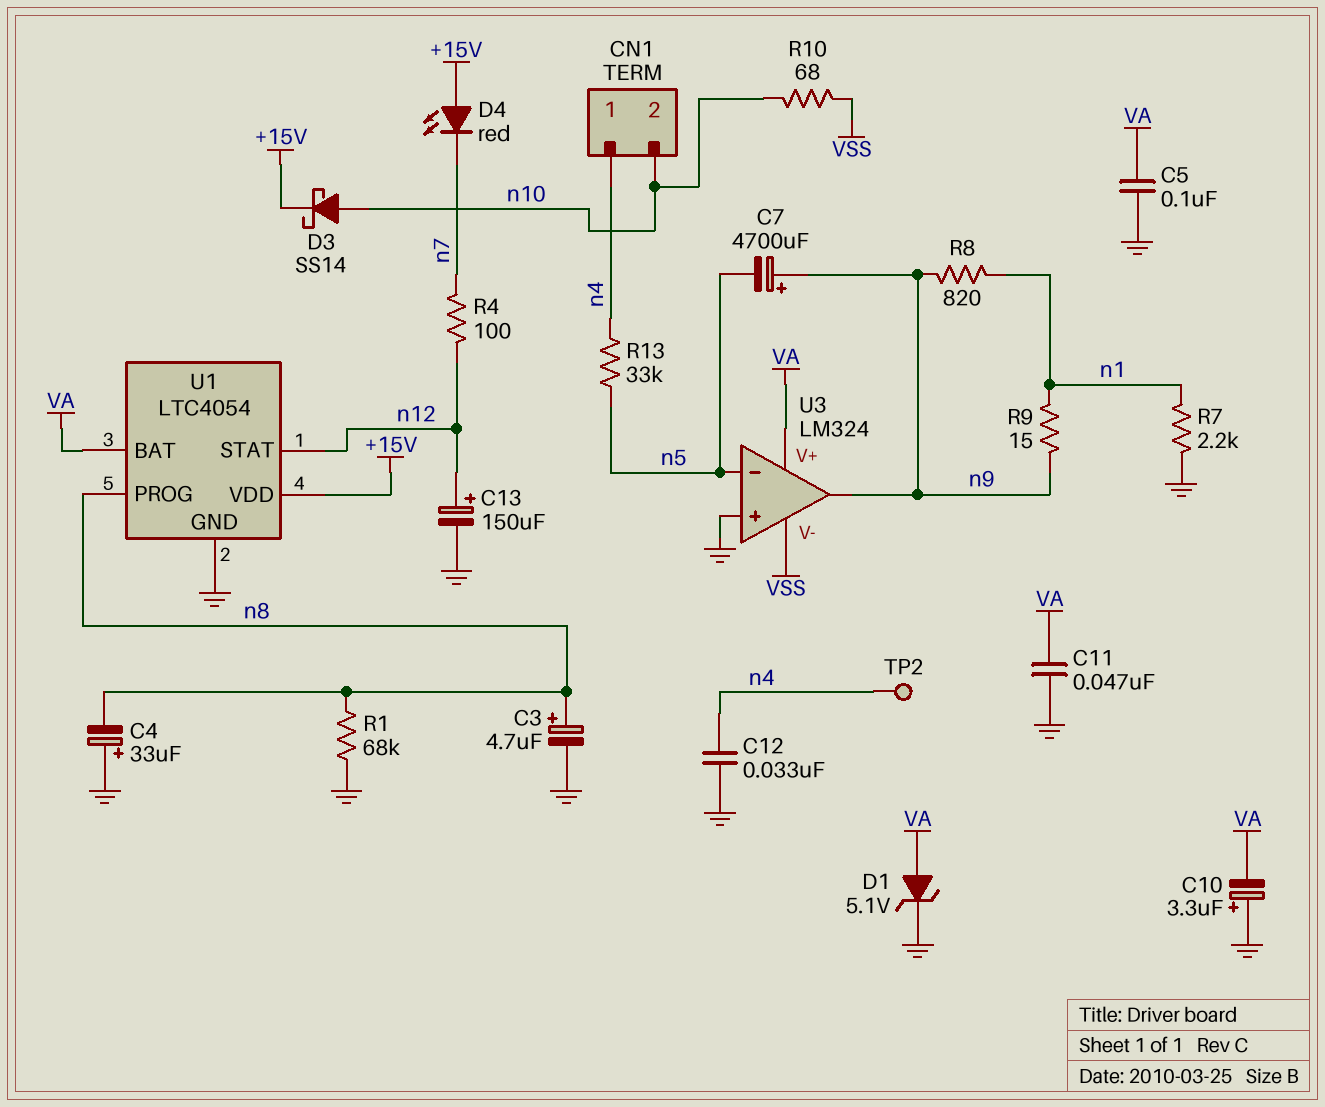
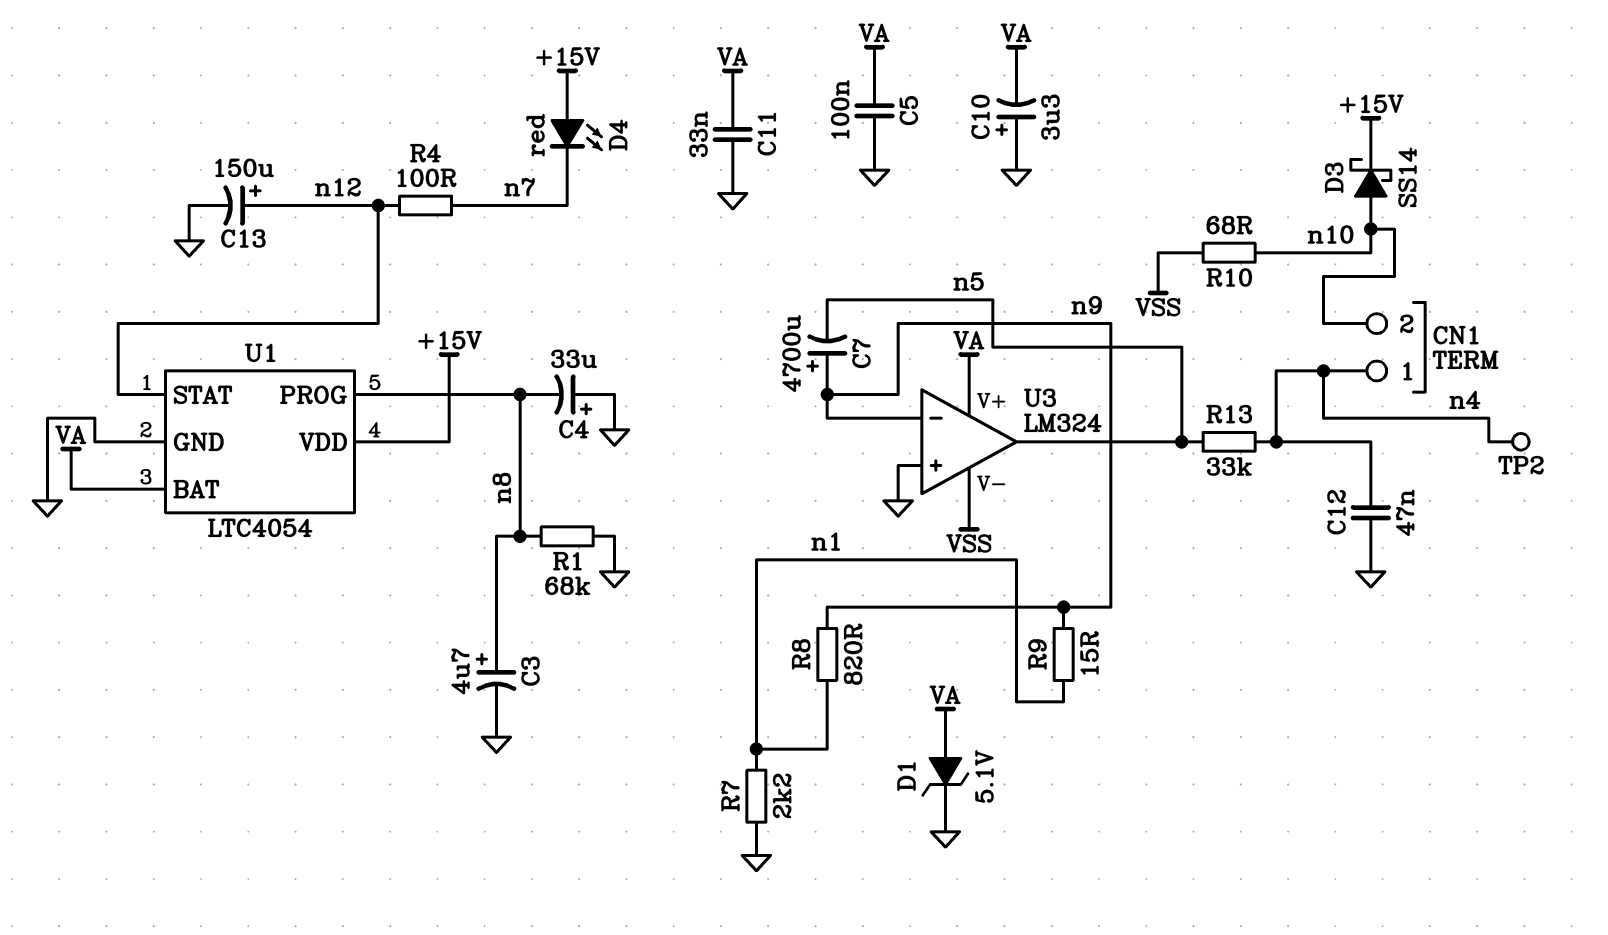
C11: 47nF (GND, VA) -> 33nF (GND, VA)
C12: 33nF (GND, n4) -> 47nF (GND, n4)
U3 pin in-: n5 -> n9
U3 pin out: n9 -> n5

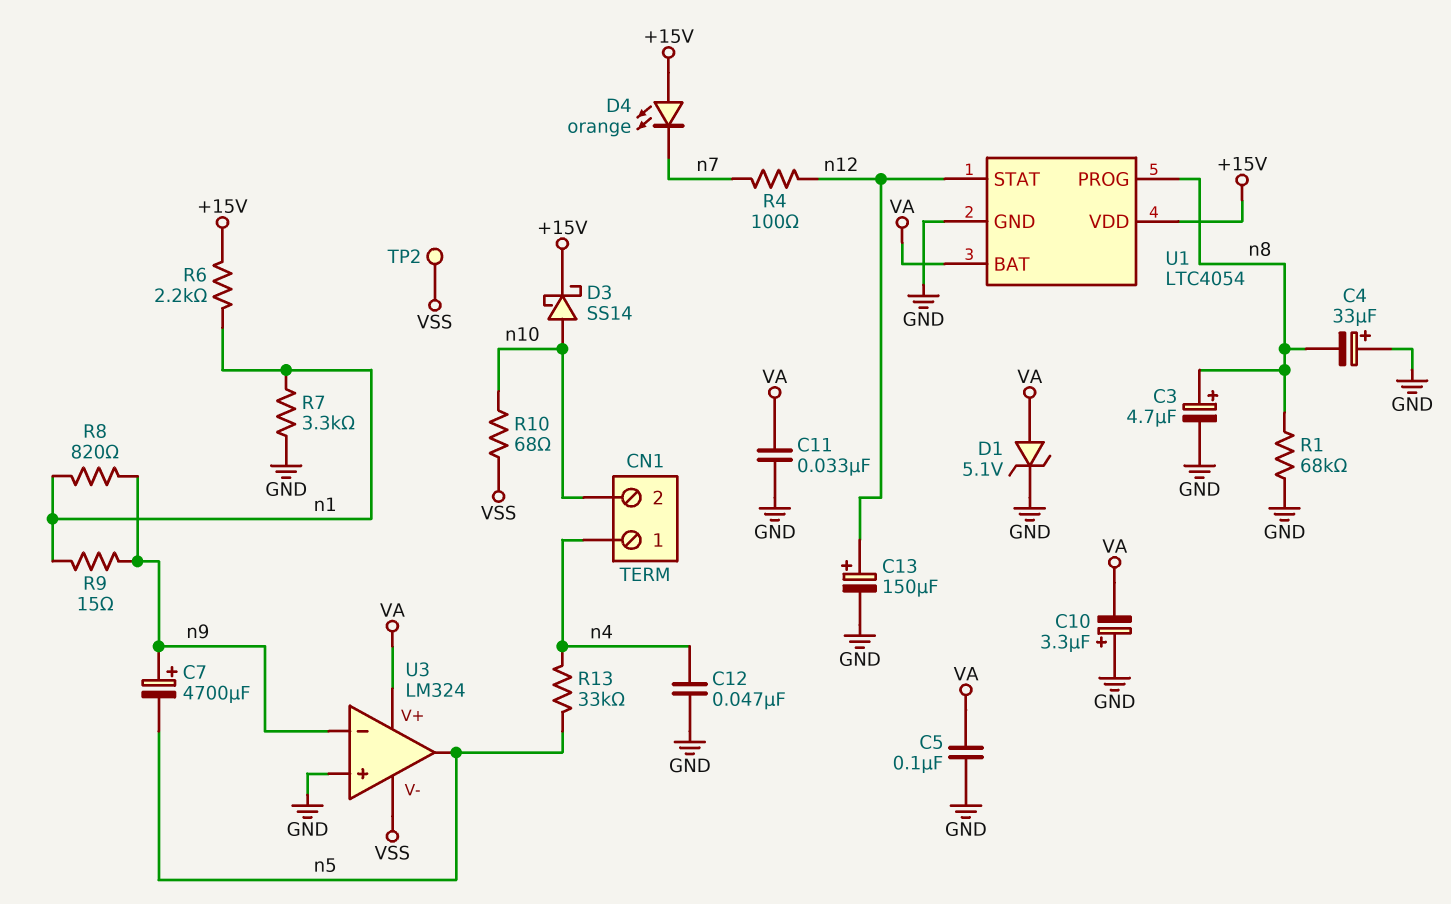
D4: LED red (A +15V, K n7) -> LED orange (A +15V, K n7)
R6: none -> 2.2k (+15V, n1)
R7: 2.2k (GND, n1) -> 3.3k (GND, n1)
TP2: test point (n4) -> test point (VSS)

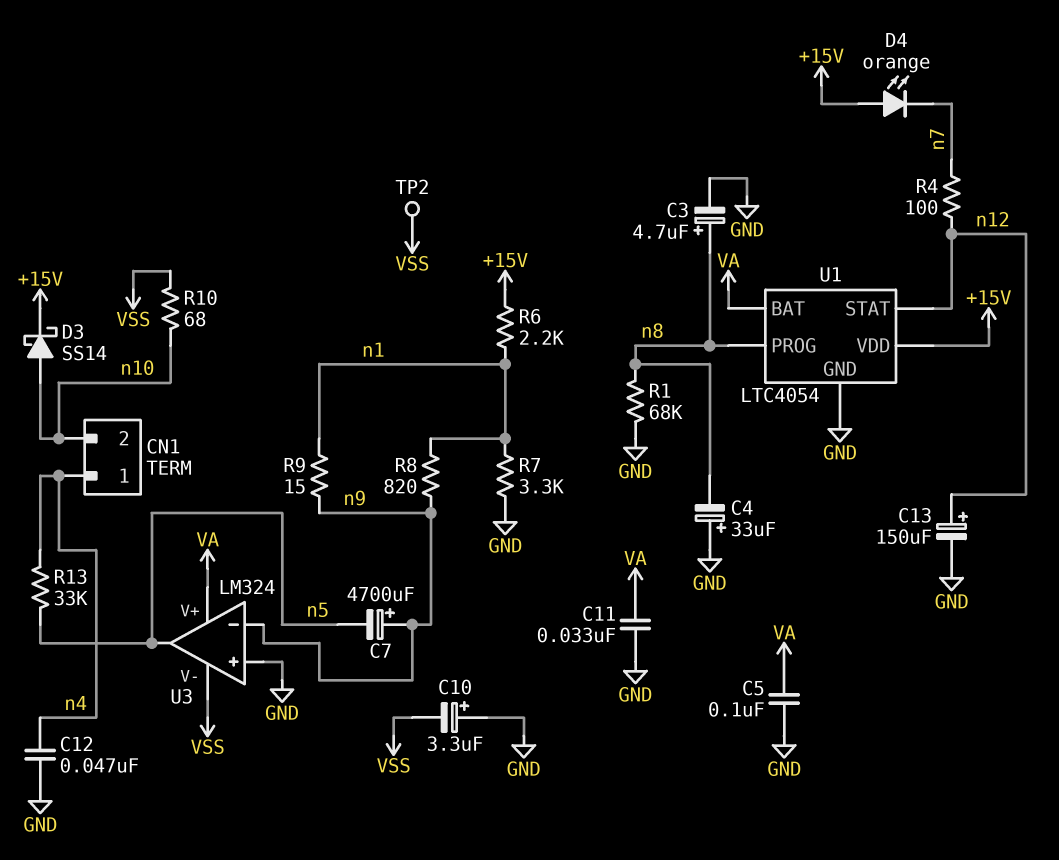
C10: 3.3uF (plus GND, minus VA) -> 3.3uF (plus GND, minus VSS)
D1: zener 5.1V (A VA, K GND) -> none

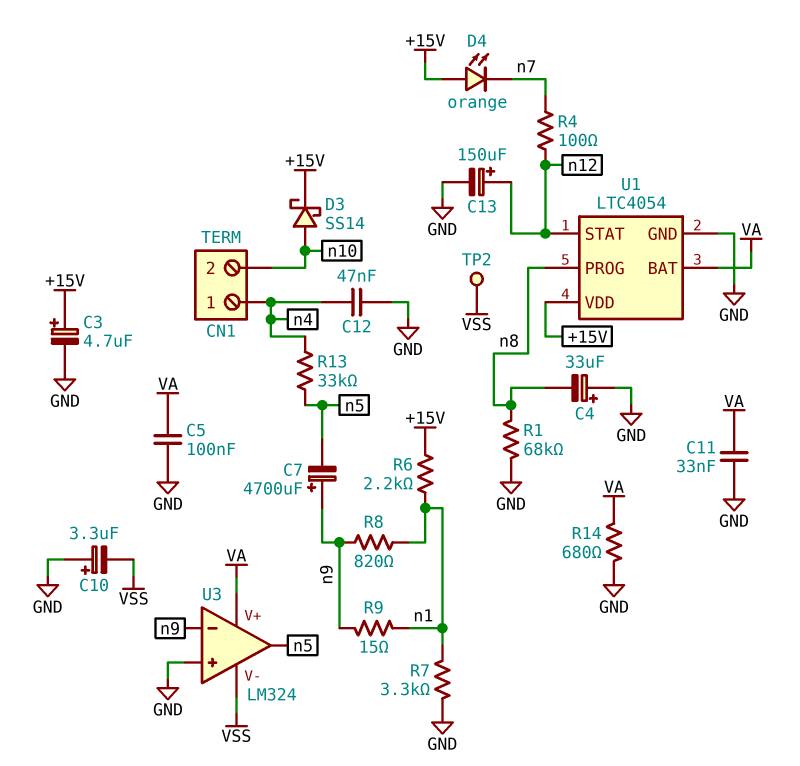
C3: 4.7uF (plus n8, minus GND) -> 4.7uF (plus +15V, minus GND)
R10: 68 (VSS, n10) -> none
R14: none -> 680 (GND, VA)

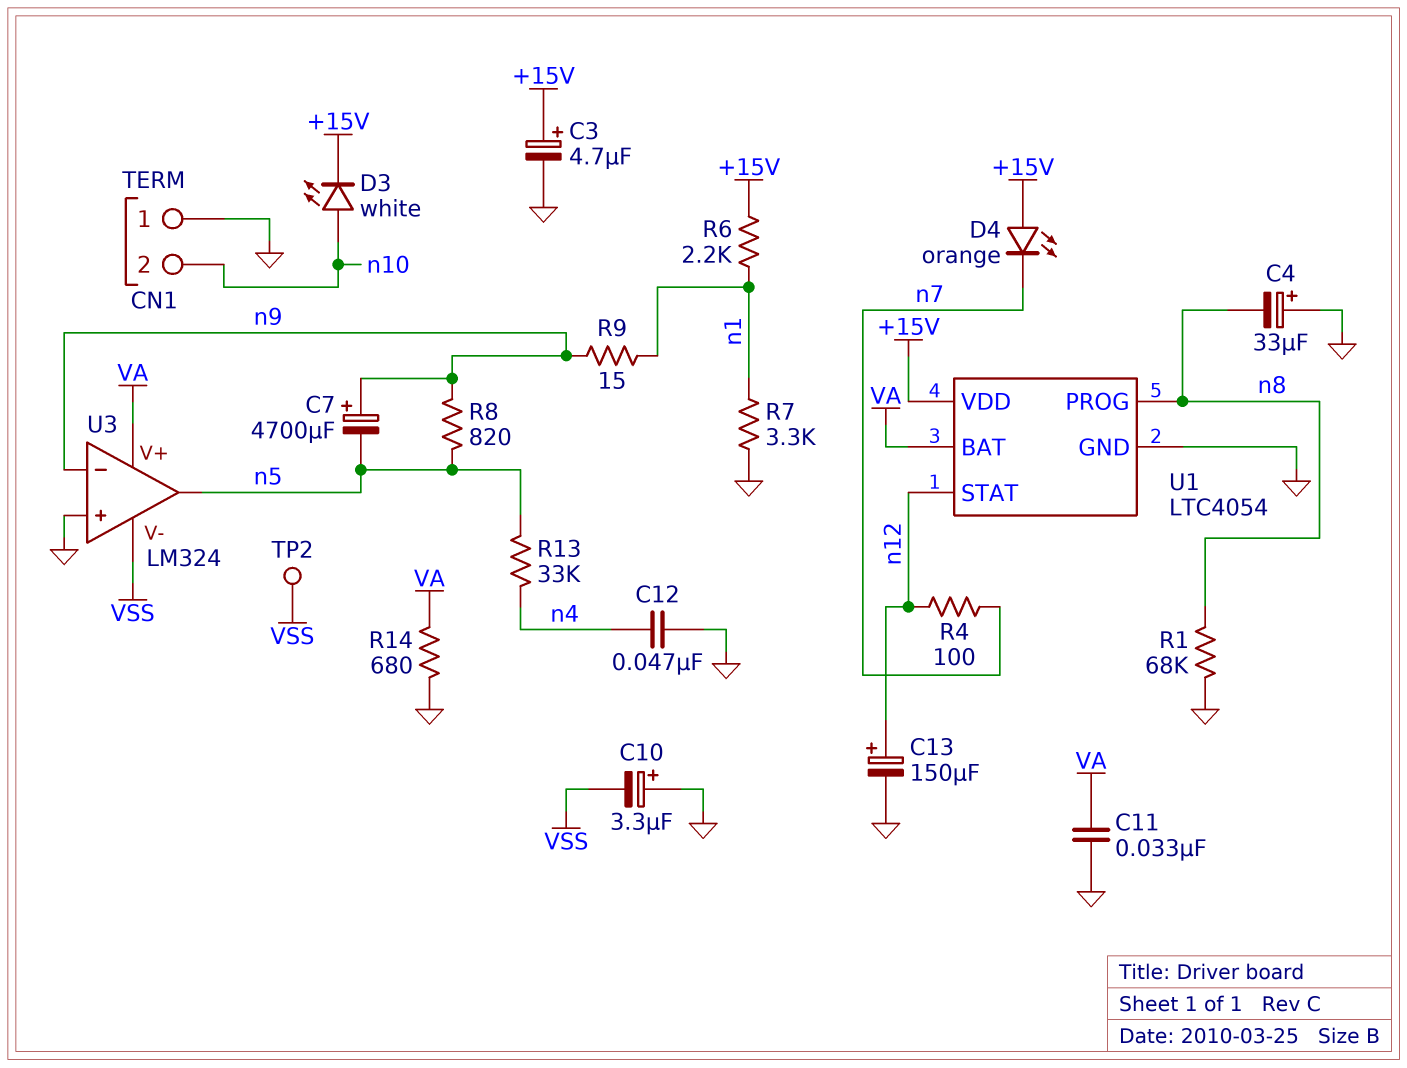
C5: 100nF (GND, VA) -> none
CN1 pin 1: n4 -> GND
D3: schottky SS14 (A n10, K +15V) -> LED white (A n10, K +15V)
R8: 820 (n1, n9) -> 820 (n5, n9)

